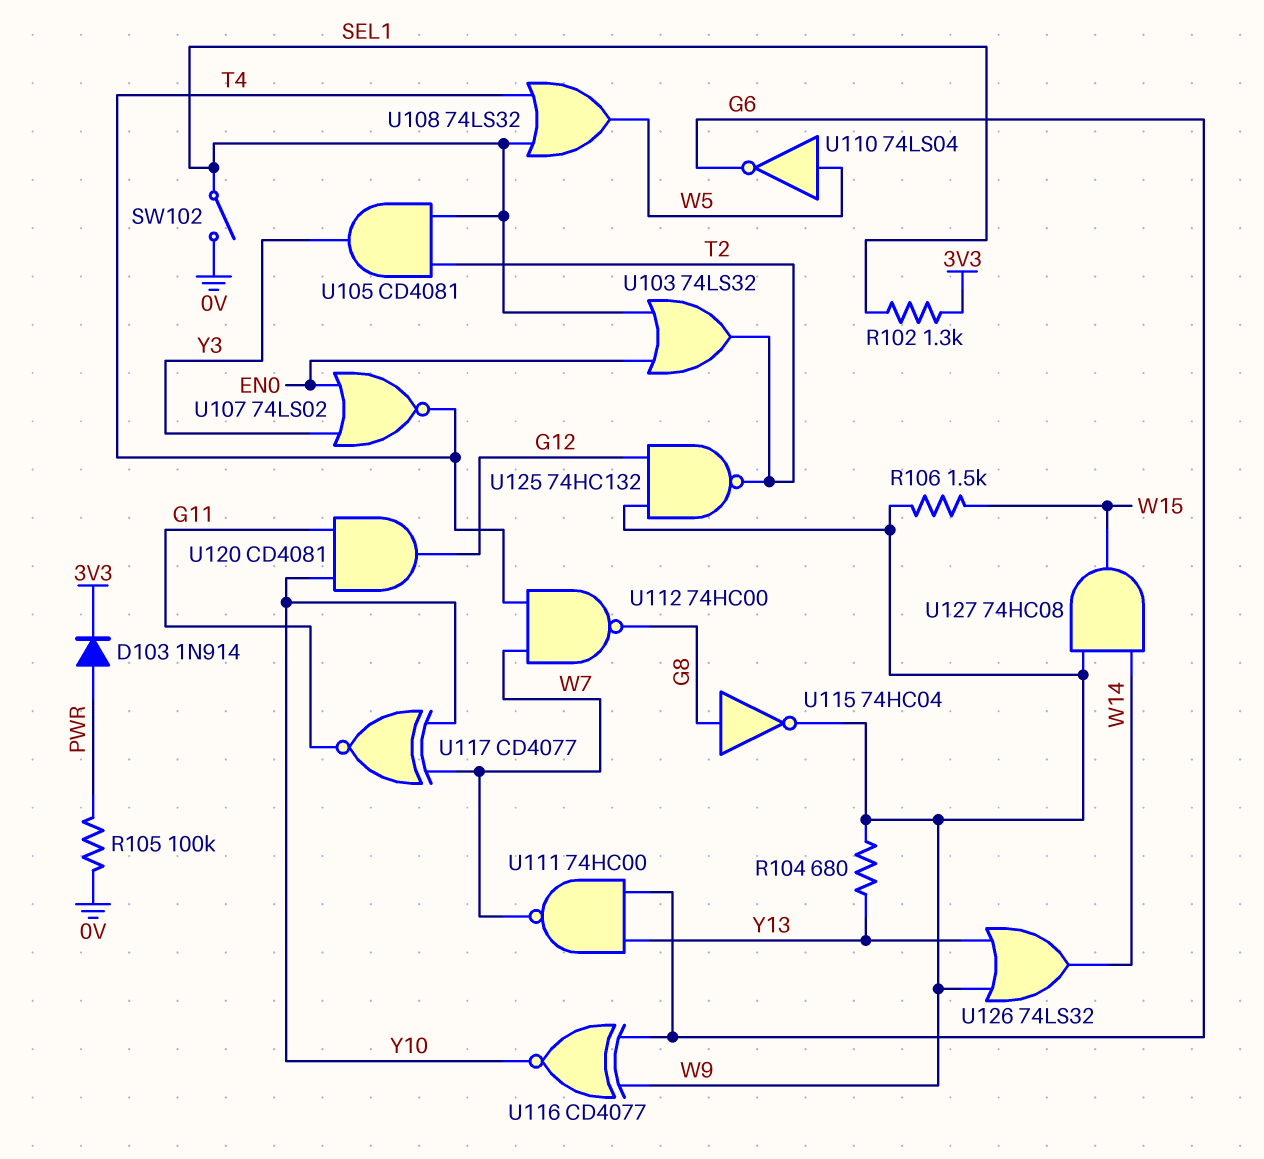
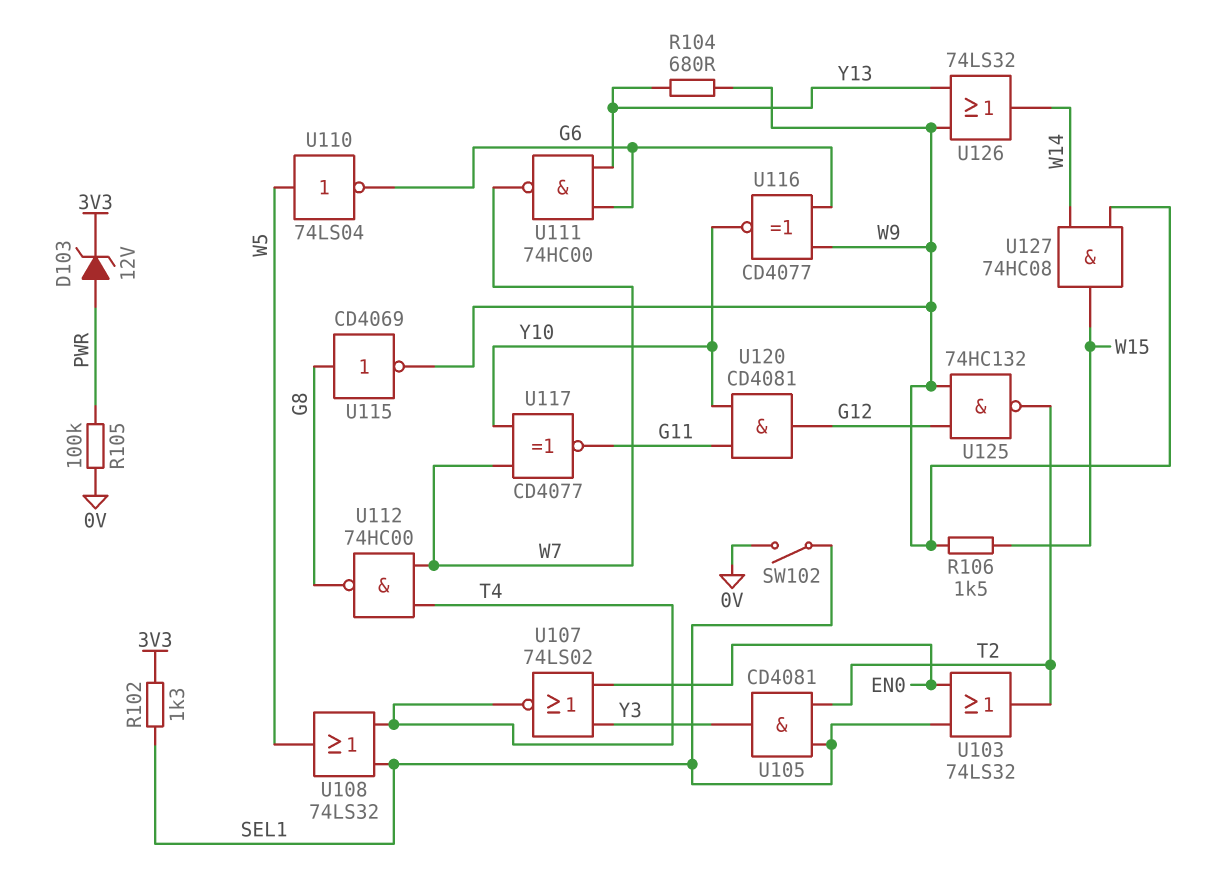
D103: diode 1N914 (A PWR, K 3V3) -> zener 12V (A PWR, K 3V3)
U115: NOT 74HC04 (in G8, out W9) -> NOT CD4069 (in G8, out W9)

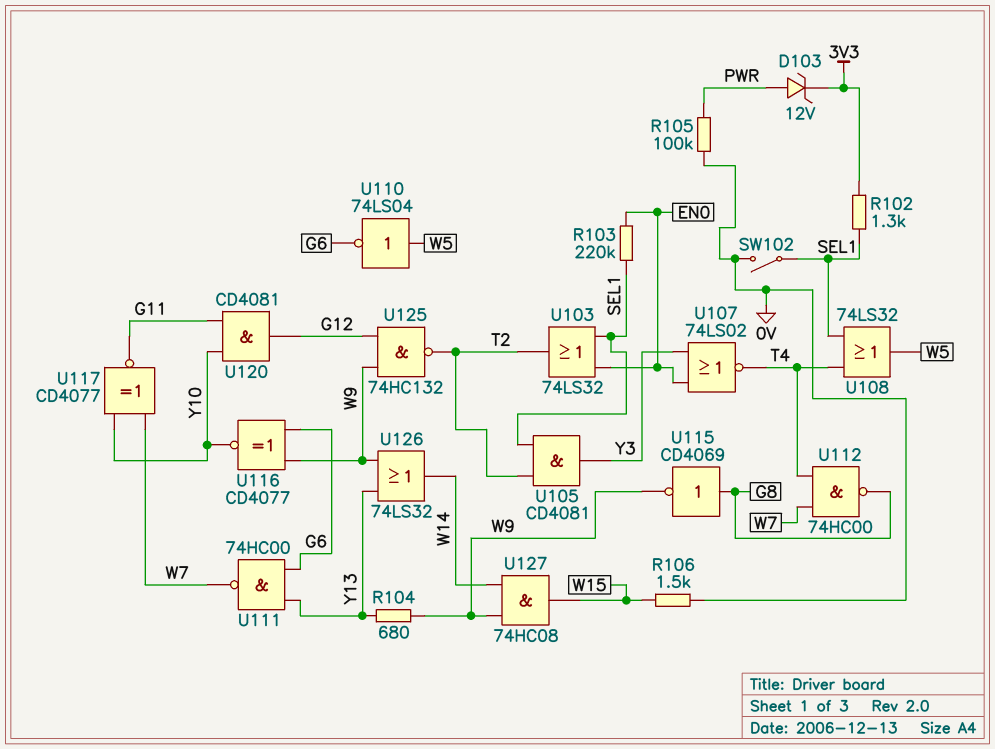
R103: none -> 220k (EN0, SEL1)
R106: 1.5k (W9, W15) -> 1.5k (0V, W15)

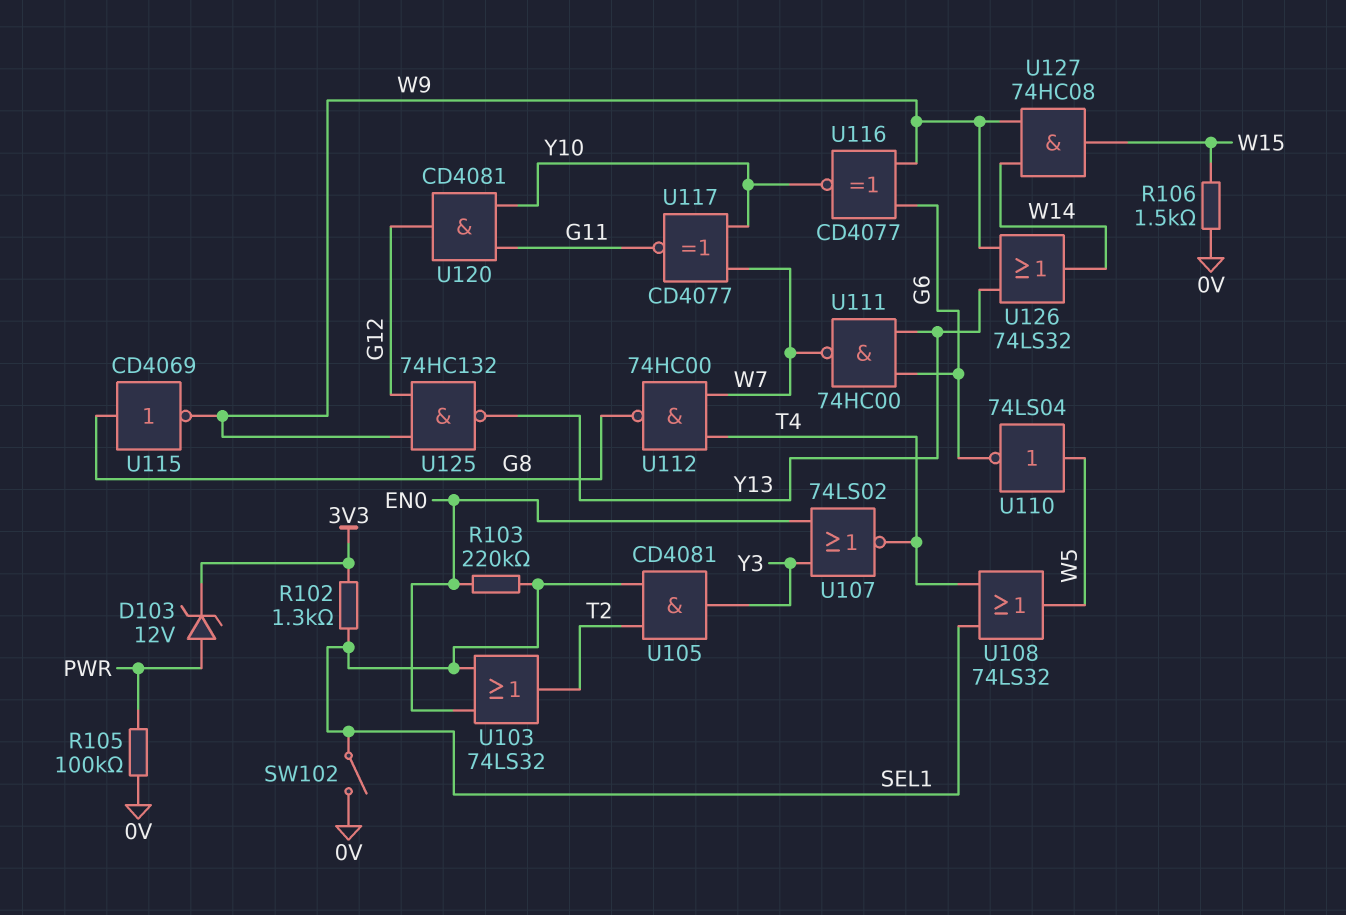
R104: 680 (W9, Y13) -> none
U125: NAND 74HC132 (in G12, in W9, out T2) -> NAND 74HC132 (in G12, in W9, out Y13)

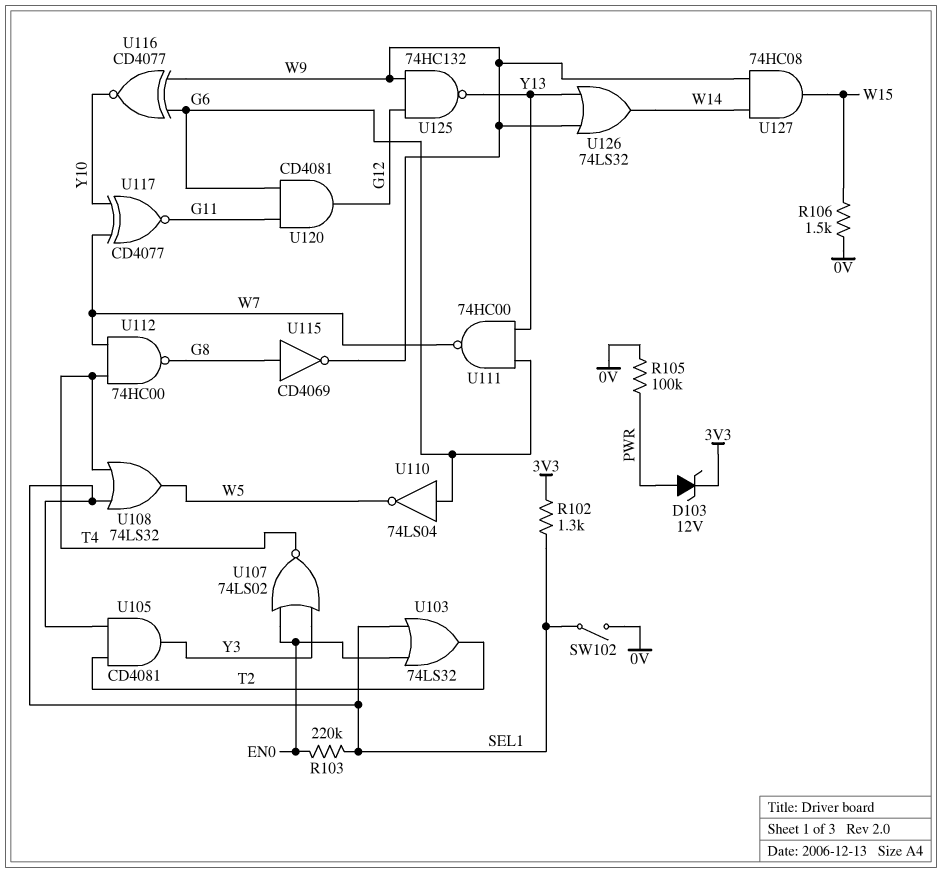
U110: NOT 74LS04 (in W5, out G6) -> NOT 74LS04 (in G6, out W5)
U120: AND CD4081 (in G11, in Y10, out G12) -> AND CD4081 (in G6, in G11, out G12)

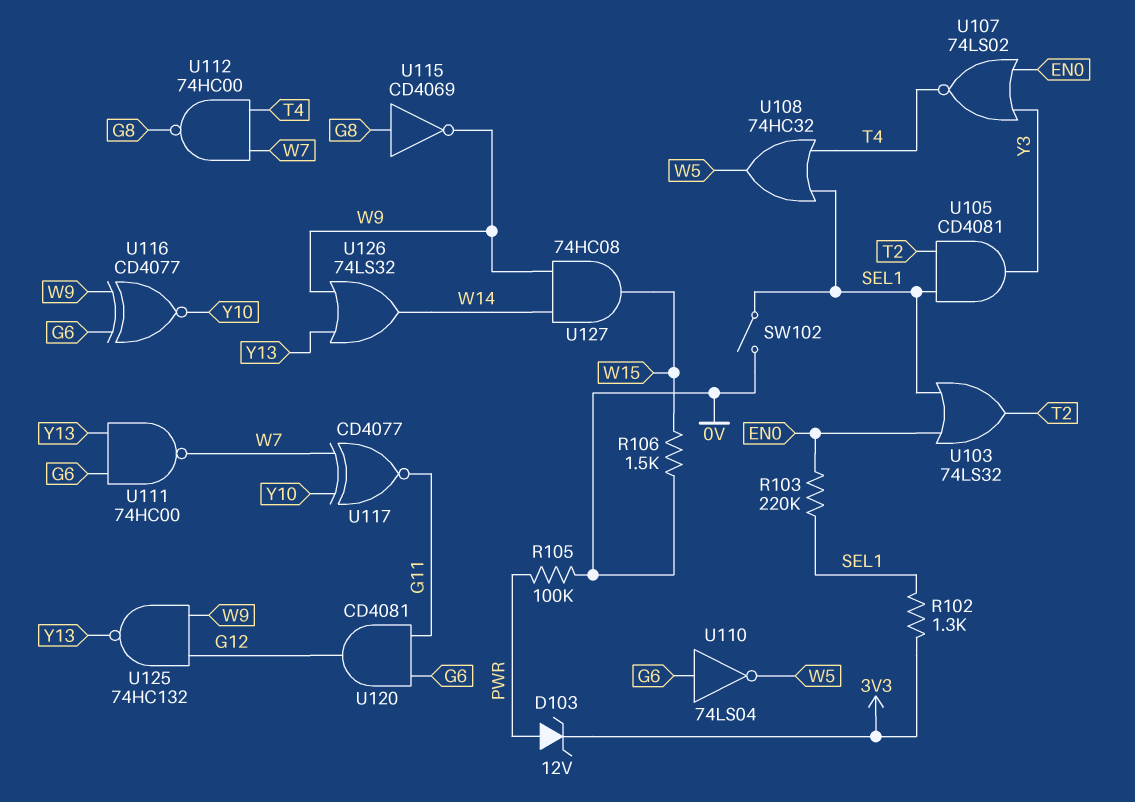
U108: OR 74LS32 (in SEL1, in T4, out W5) -> OR 74HC32 (in SEL1, in T4, out W5)

